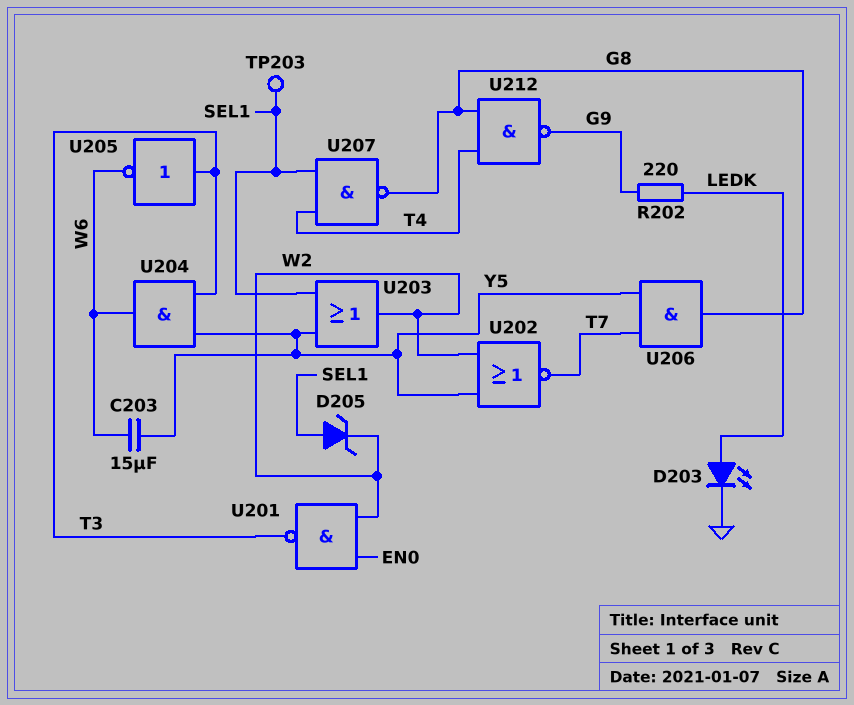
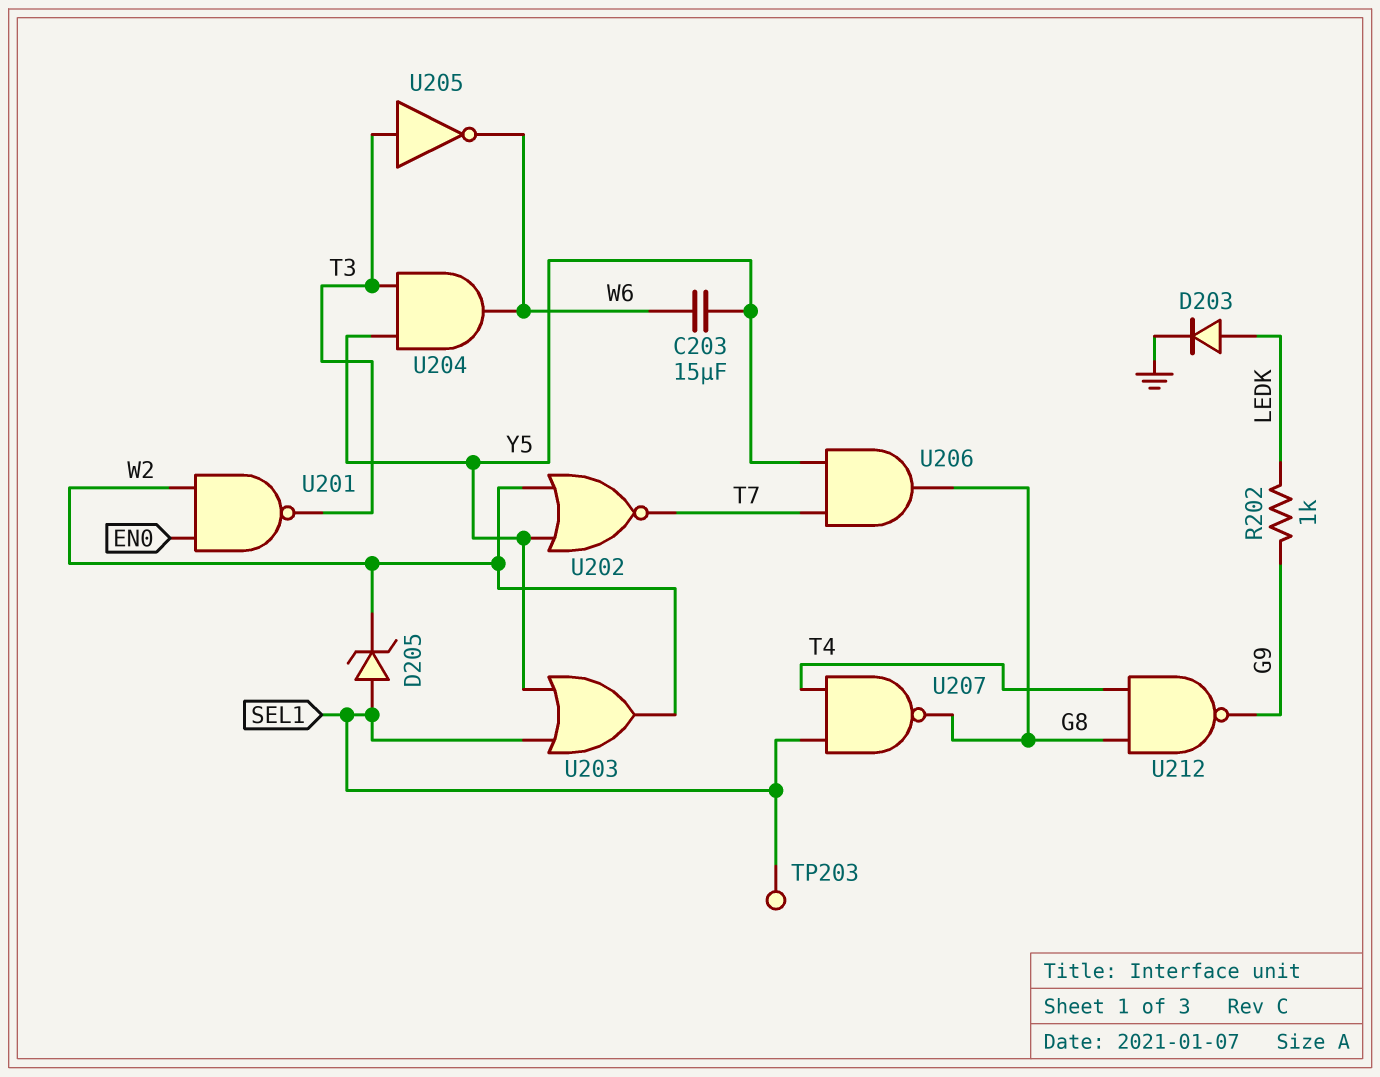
D203: LED (A LEDK, K GND) -> diode (A LEDK, K GND)
R202: 220 (G9, LEDK) -> 1k (G9, LEDK)

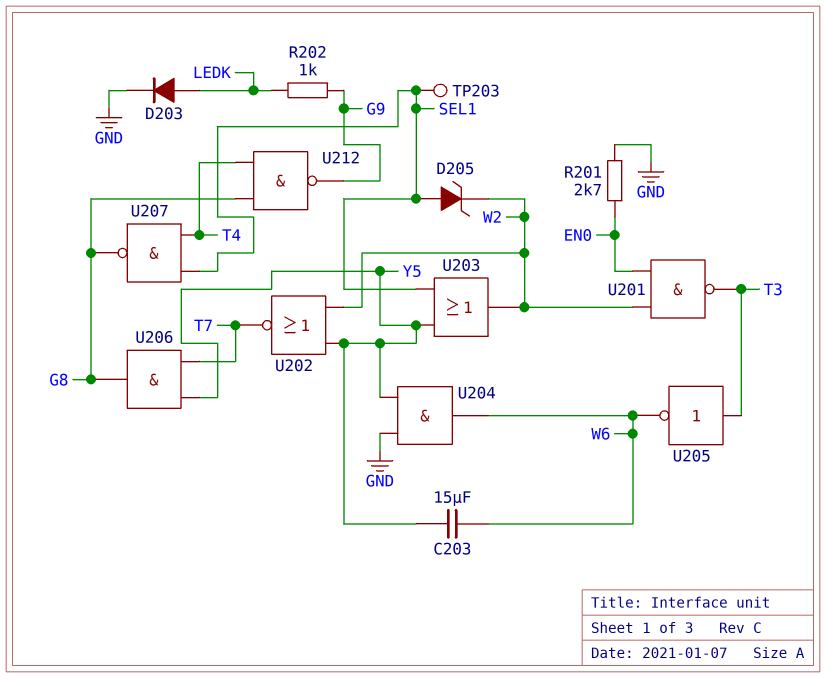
R201: none -> 2.7k (EN0, GND)
U204: AND (in T3, in Y5, out W6) -> AND (in GND, in Y5, out W6)

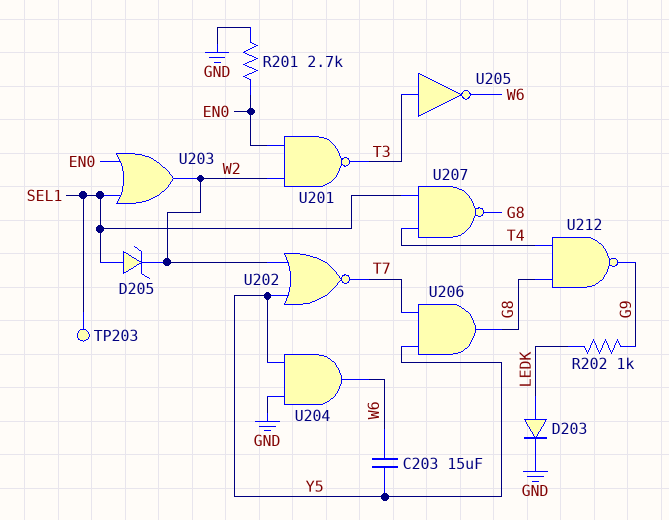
U203: OR (in SEL1, in Y5, out W2) -> OR (in EN0, in SEL1, out W2)

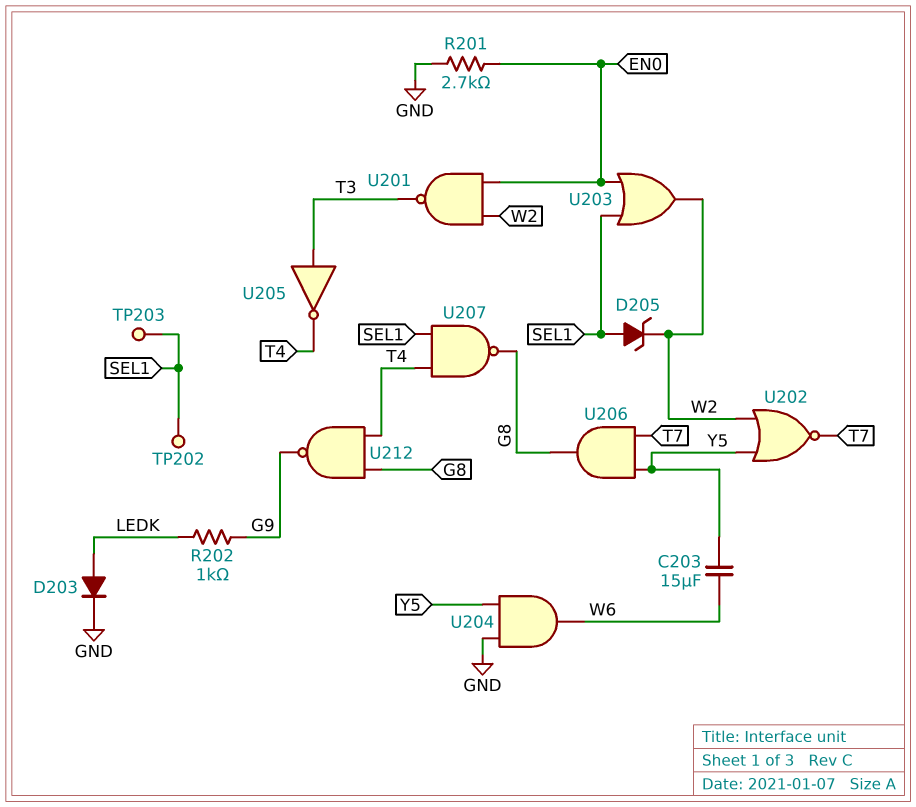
TP202: none -> test point (SEL1)
U205: NOT (in T3, out W6) -> NOT (in T3, out T4)

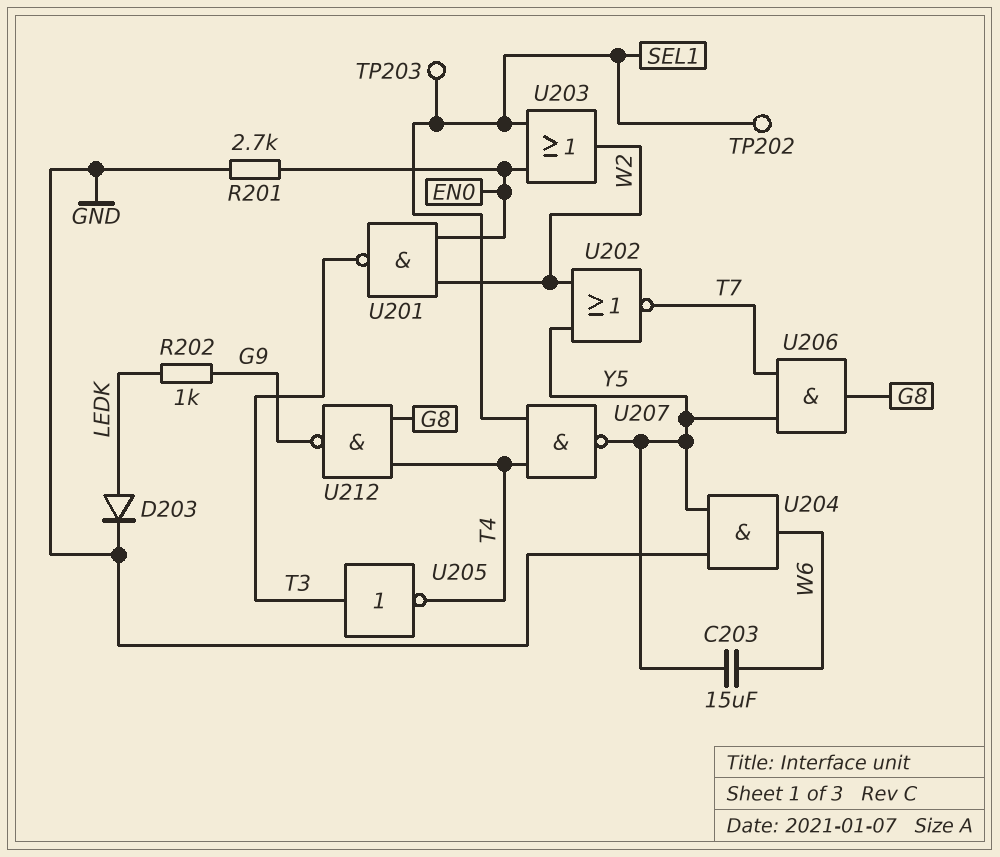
D205: zener (A SEL1, K W2) -> none
U207: NAND (in SEL1, in T4, out G8) -> NAND (in SEL1, in T4, out Y5)

